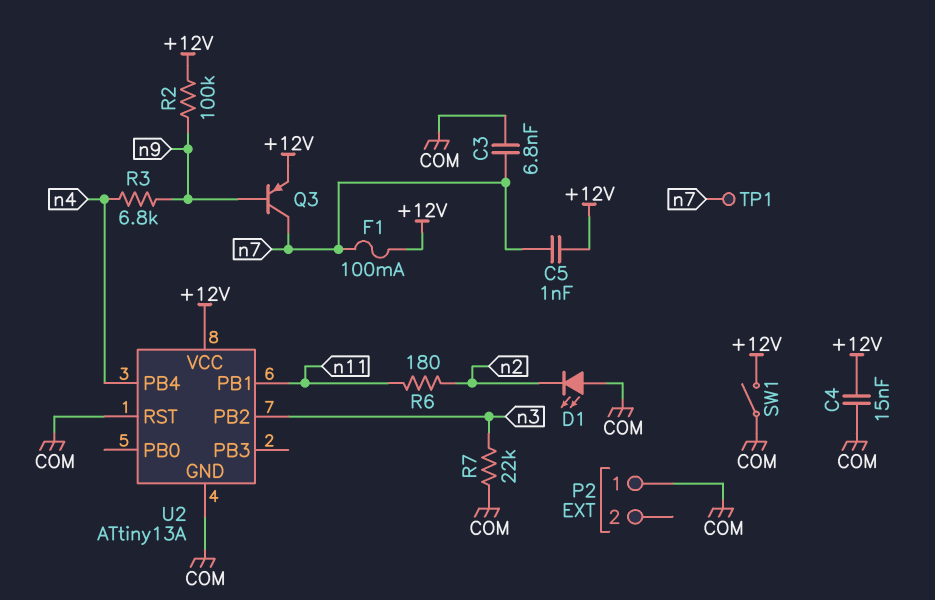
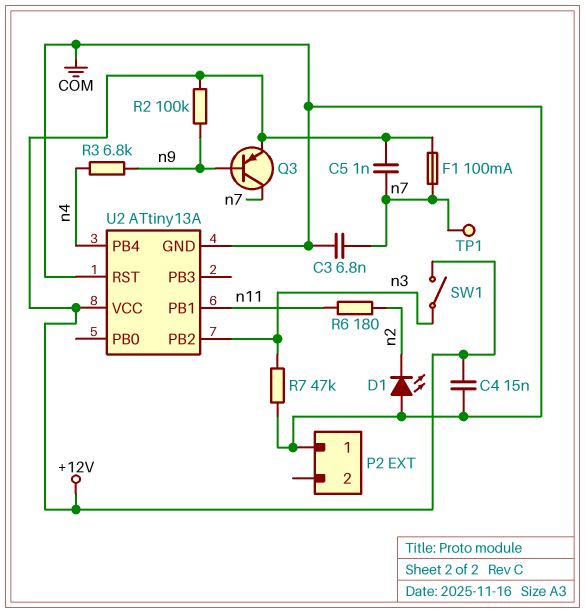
R7: 22k (COM, n3) -> 47k (COM, n3)
SW1: switch (+12V, COM) -> switch (+12V, n3)

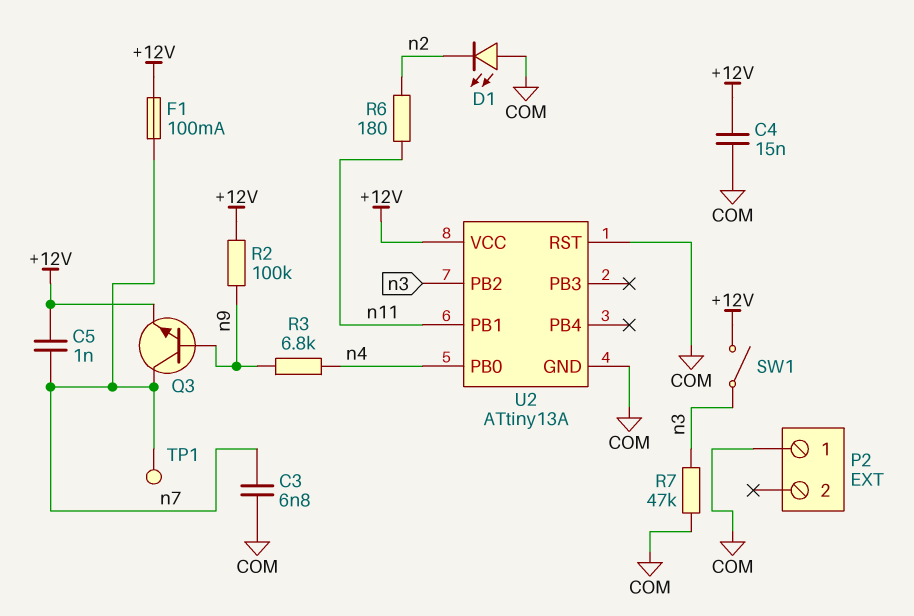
Q3: PNP (B n9, C n7, E +12V) -> NPN (B n9, C n7, E +12V)
U2 pin PB0: none -> n4
U2 pin PB4: n4 -> none

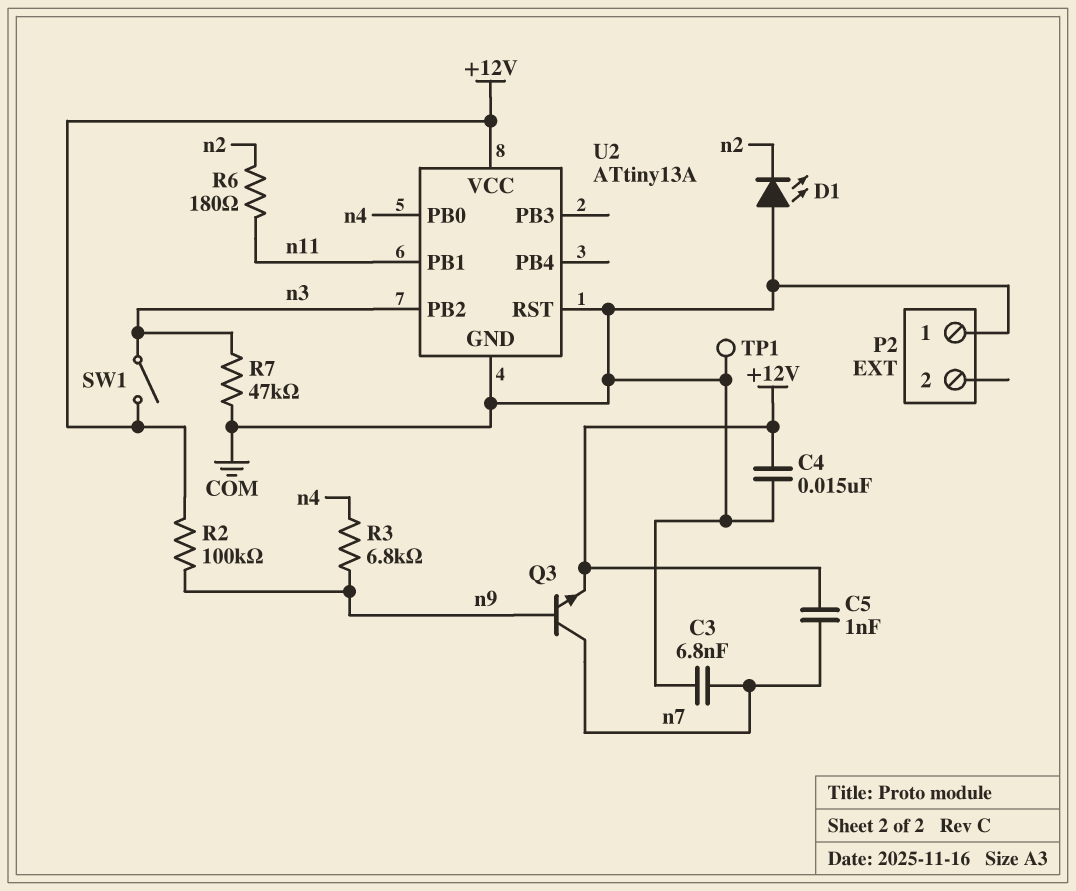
F1: 100mA (+12V, n7) -> none
TP1: test point (n7) -> test point (COM)

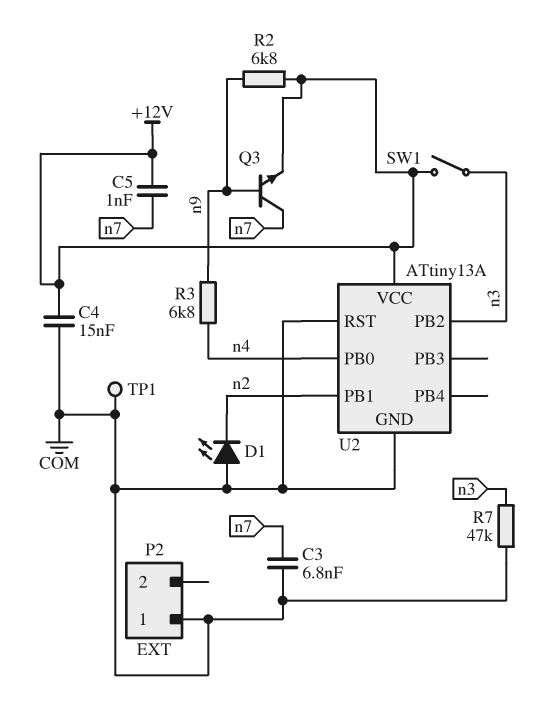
R2: 100k (+12V, n9) -> 6.8k (+12V, n9)
R6: 180 (n2, n11) -> none
U2 pin PB1: n11 -> n2

